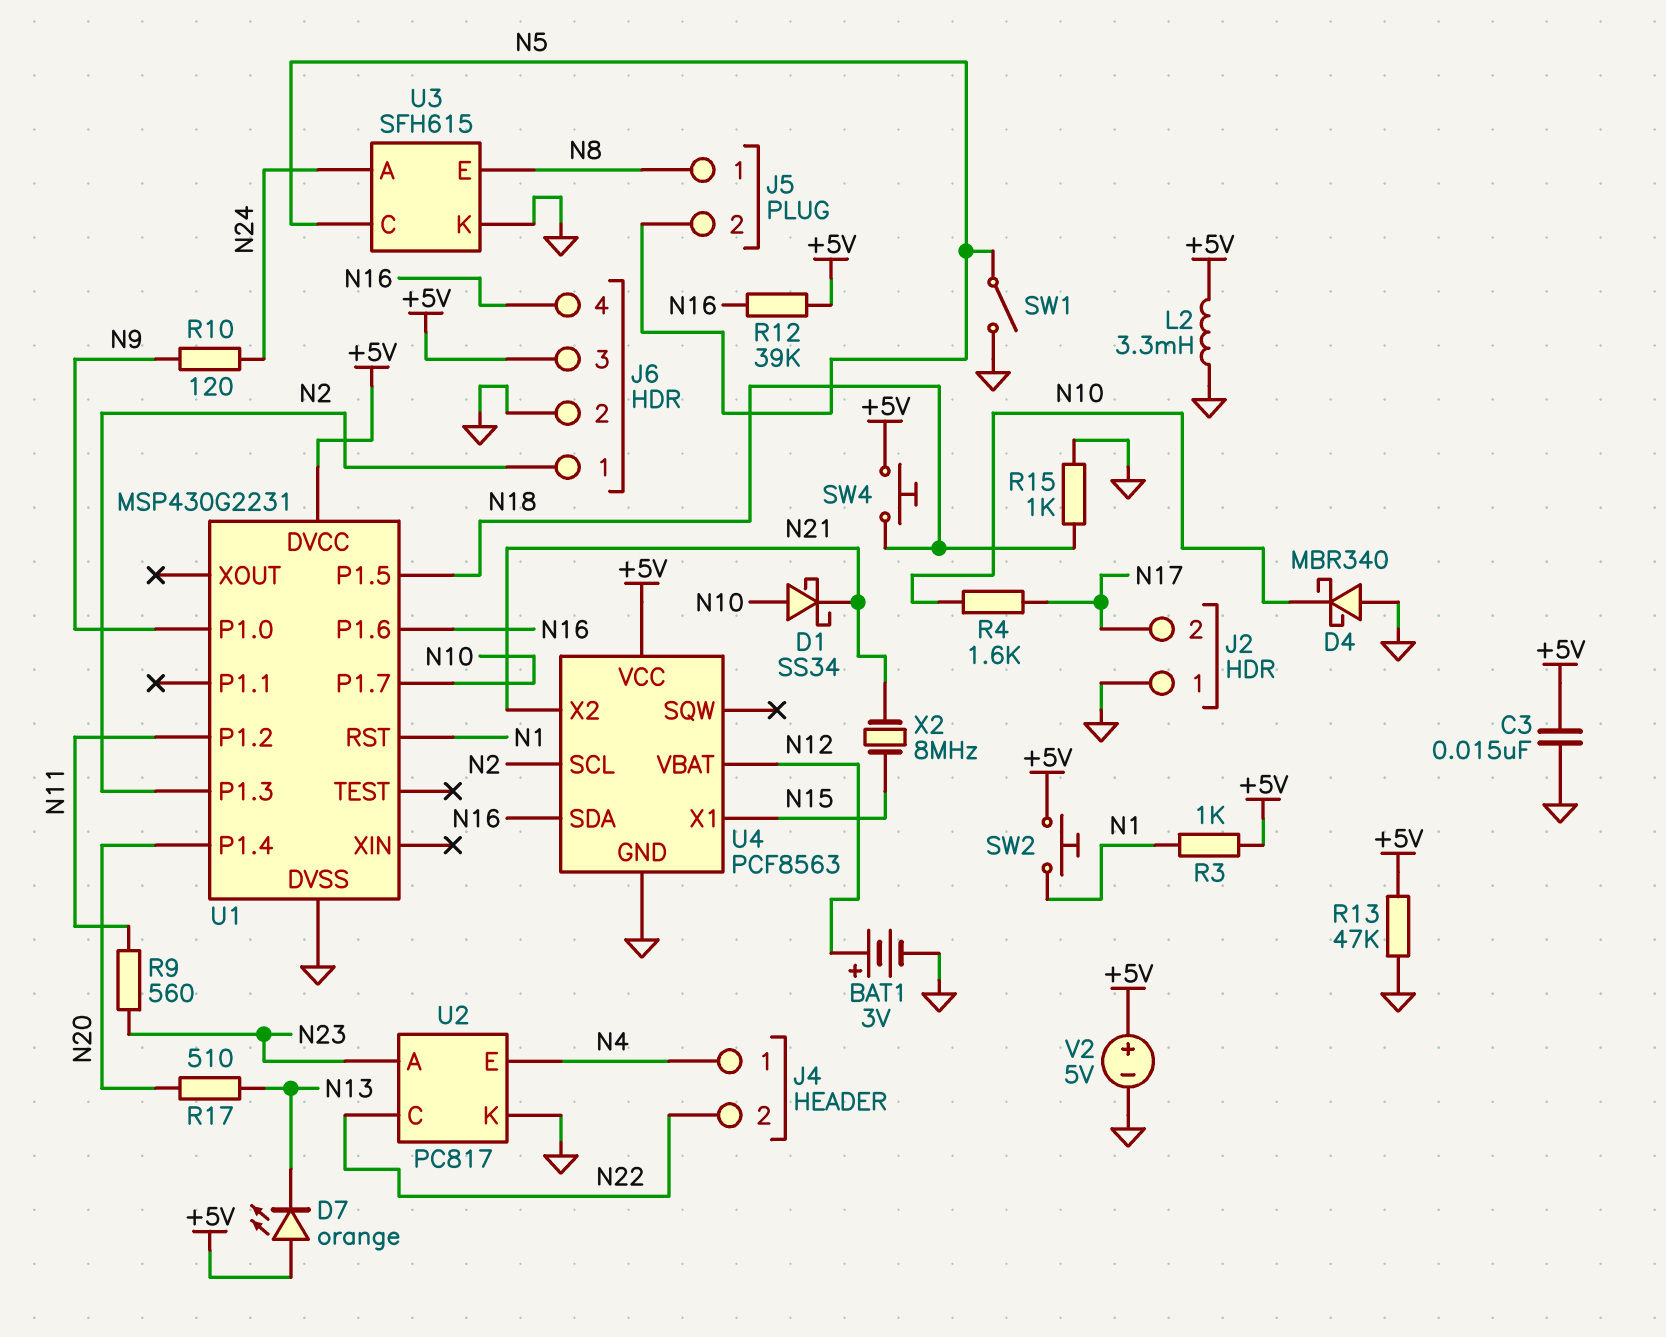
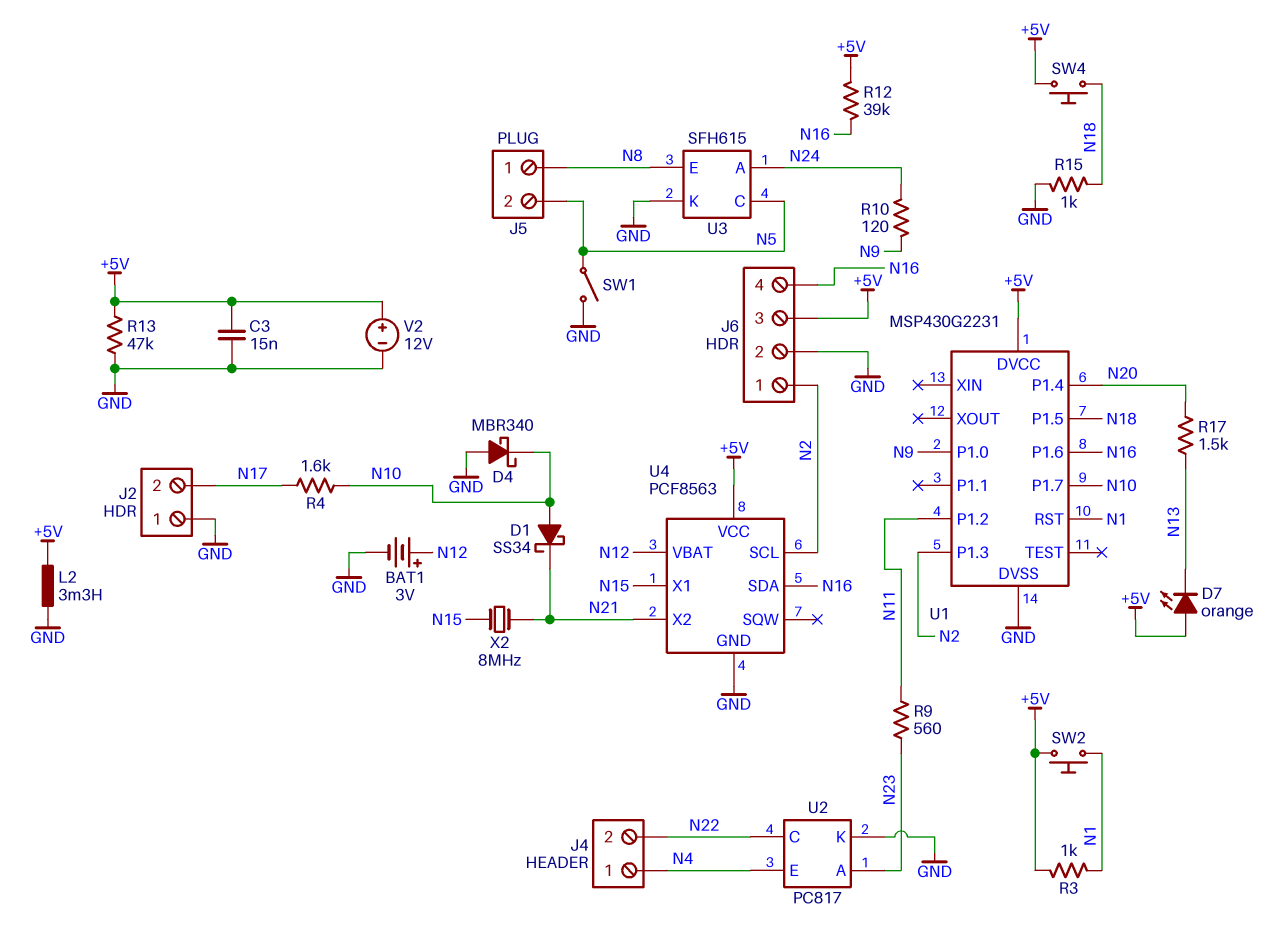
R17: 510 (N13, N20) -> 1.5k (N13, N20)
V2: 5V (plus +5V, minus GND) -> 12V (plus +5V, minus GND)

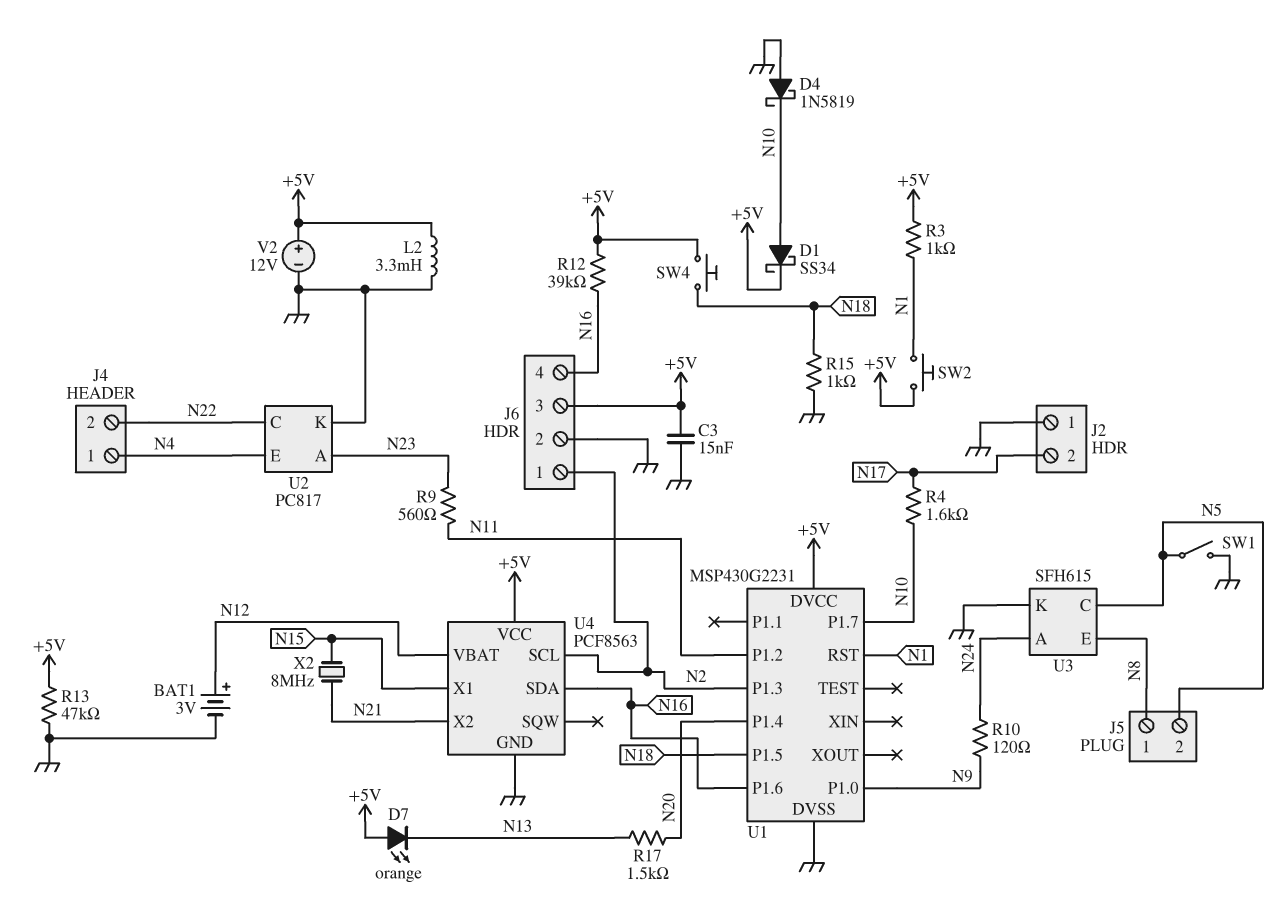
D1: schottky SS34 (A N10, K N21) -> schottky SS34 (A N10, K +5V)
D4: schottky MBR340 (A GND, K N10) -> schottky 1N5819 (A GND, K N10)

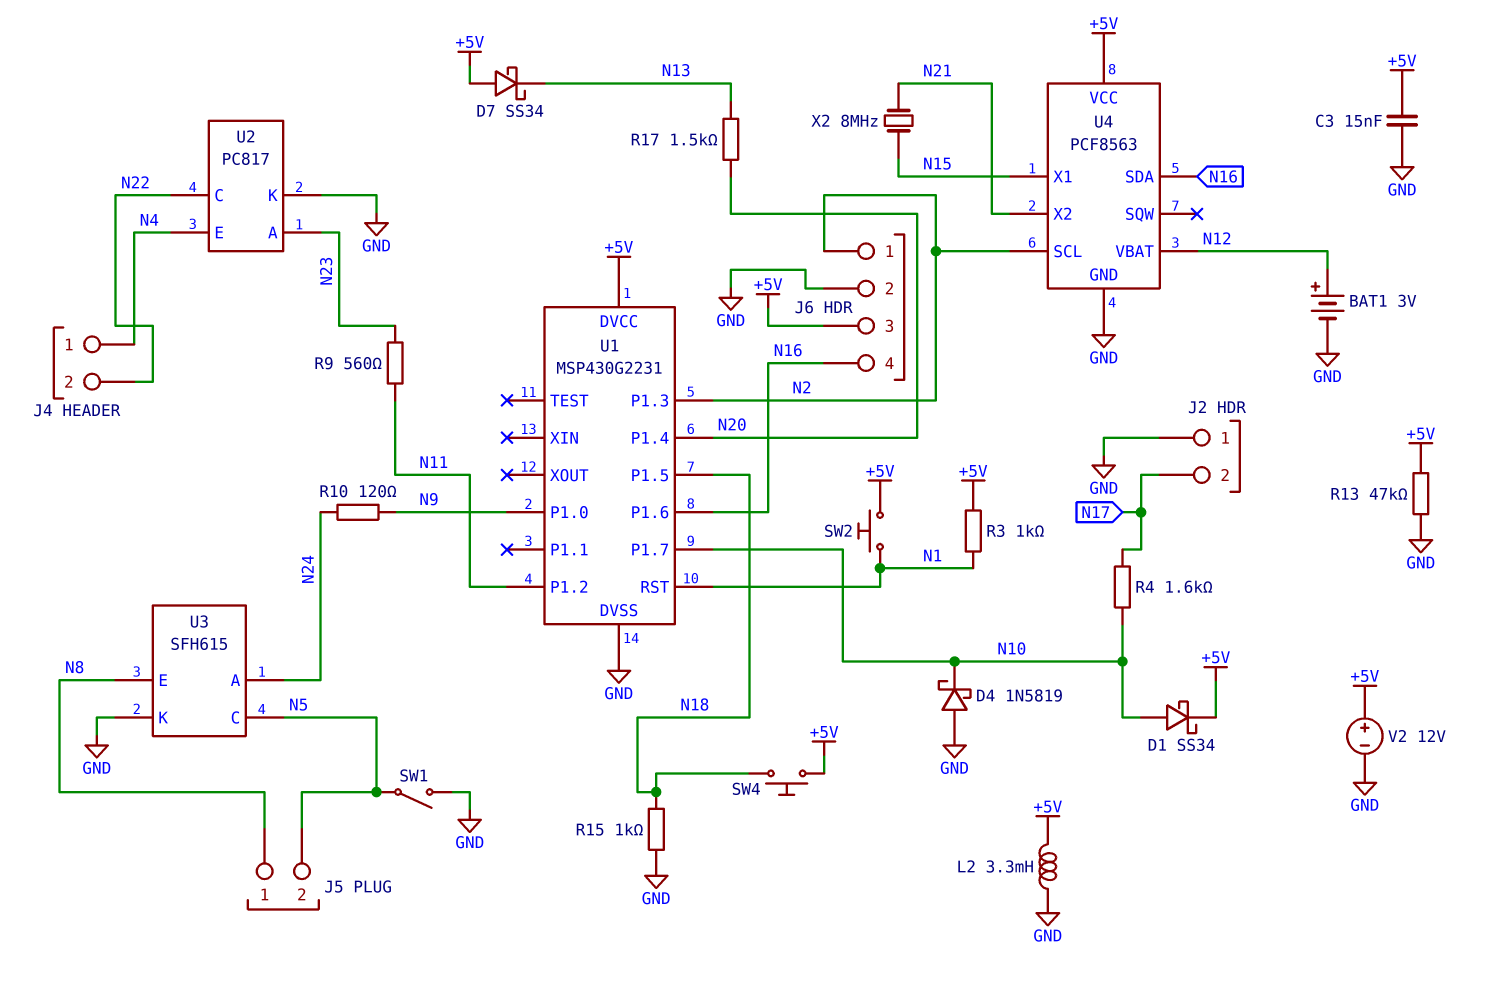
D7: LED orange (A +5V, K N13) -> schottky SS34 (A +5V, K N13)
R12: 39k (+5V, N16) -> none

